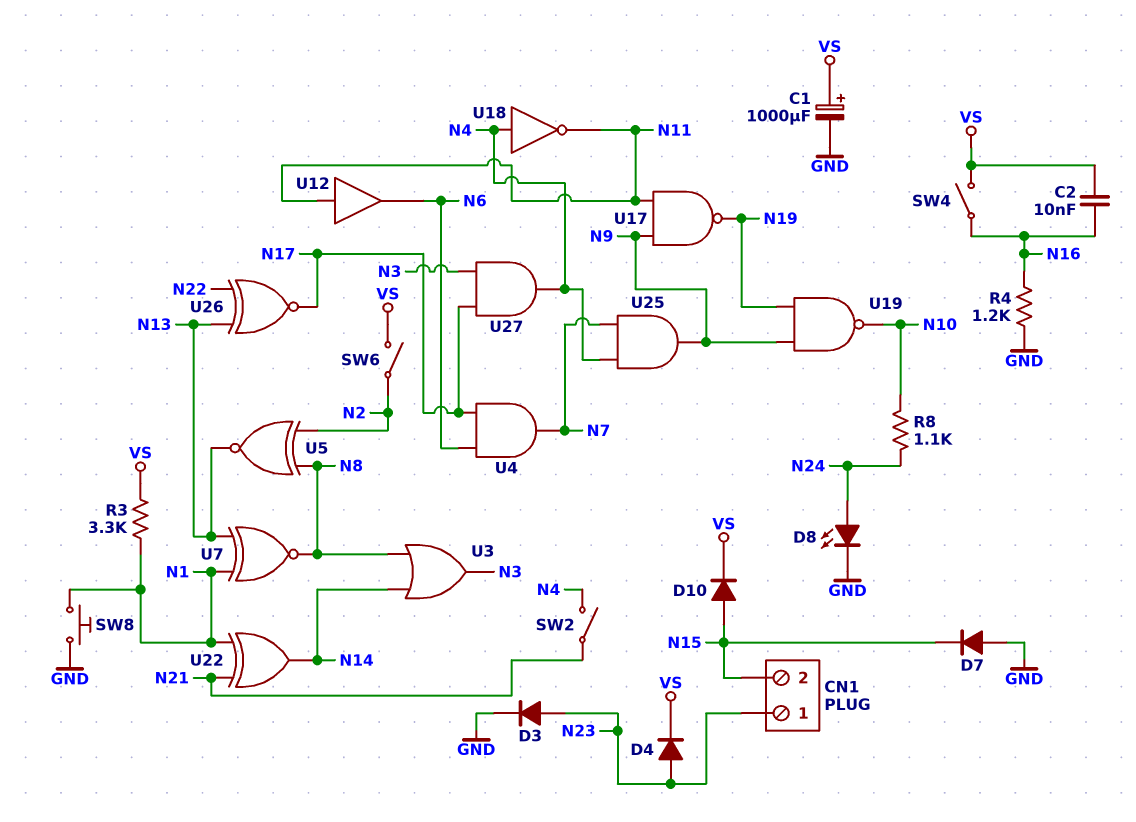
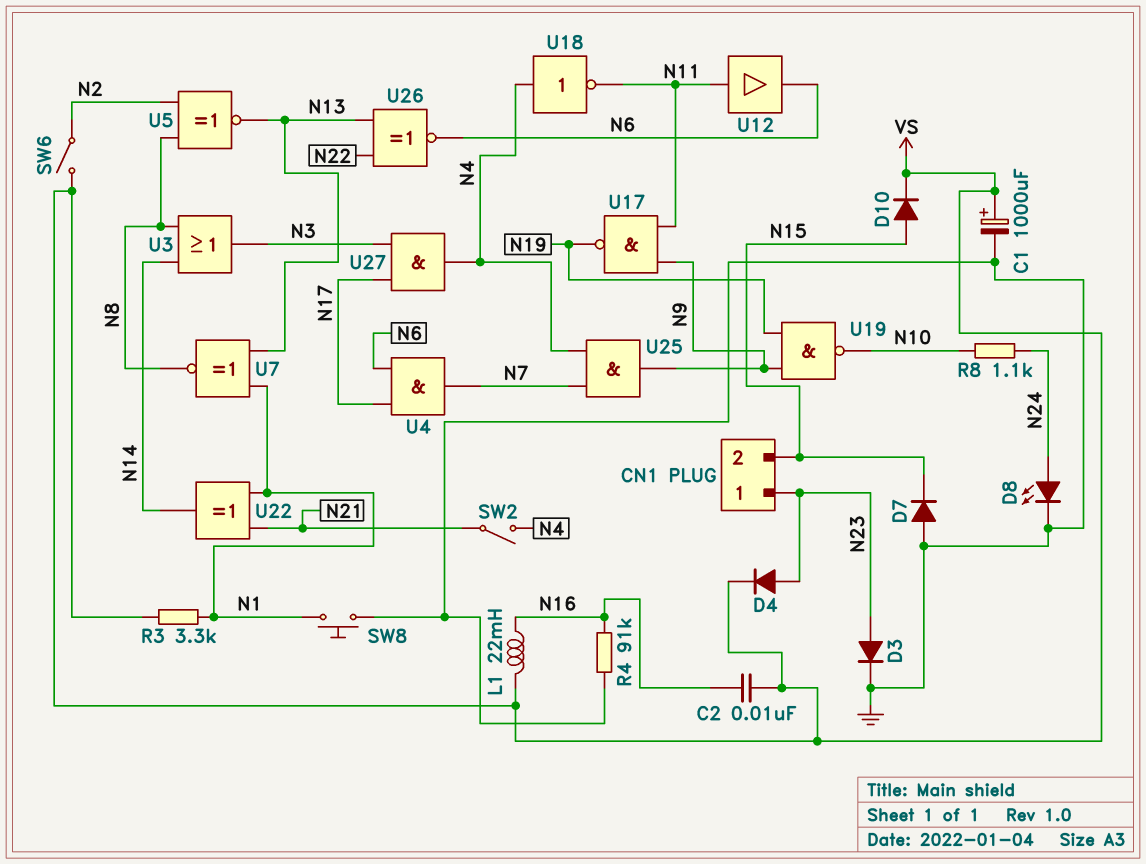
L1: none -> 22mH (N16, VS)
R4: 1.2k (GND, N16) -> 91k (GND, N16)
SW4: switch (N16, VS) -> none
U26: XNOR (in N13, in N22, out N17) -> XNOR (in N13, in N22, out N6)

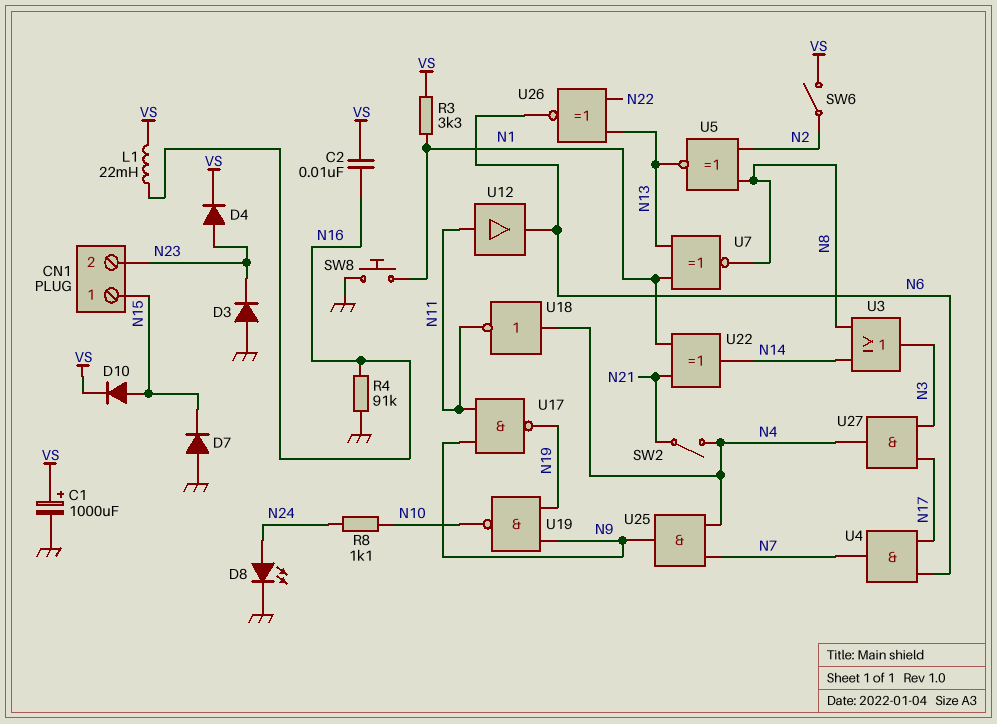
CN1 pin 1: N23 -> N15
CN1 pin 2: N15 -> N23
D3: diode (A N23, K GND) -> diode (A GND, K N23)

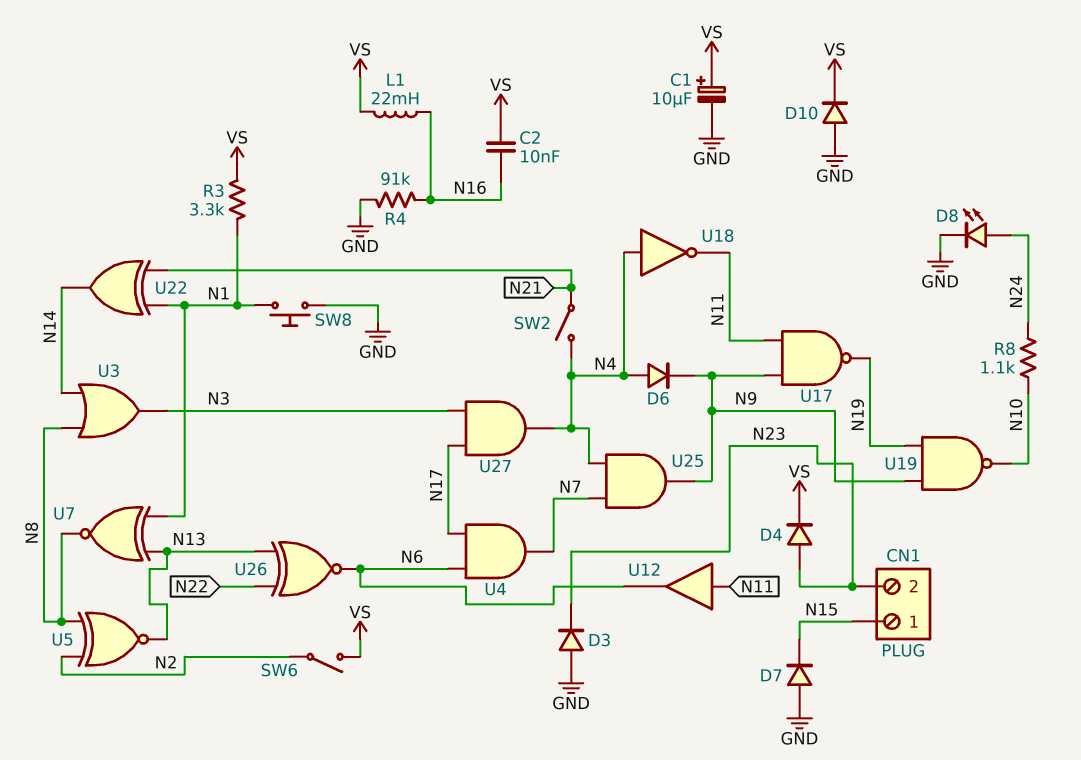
C1: 1000uF (plus VS, minus GND) -> 10uF (plus VS, minus GND)
D6: none -> diode (A N4, K N9)
D10: diode (A N15, K VS) -> diode (A GND, K VS)

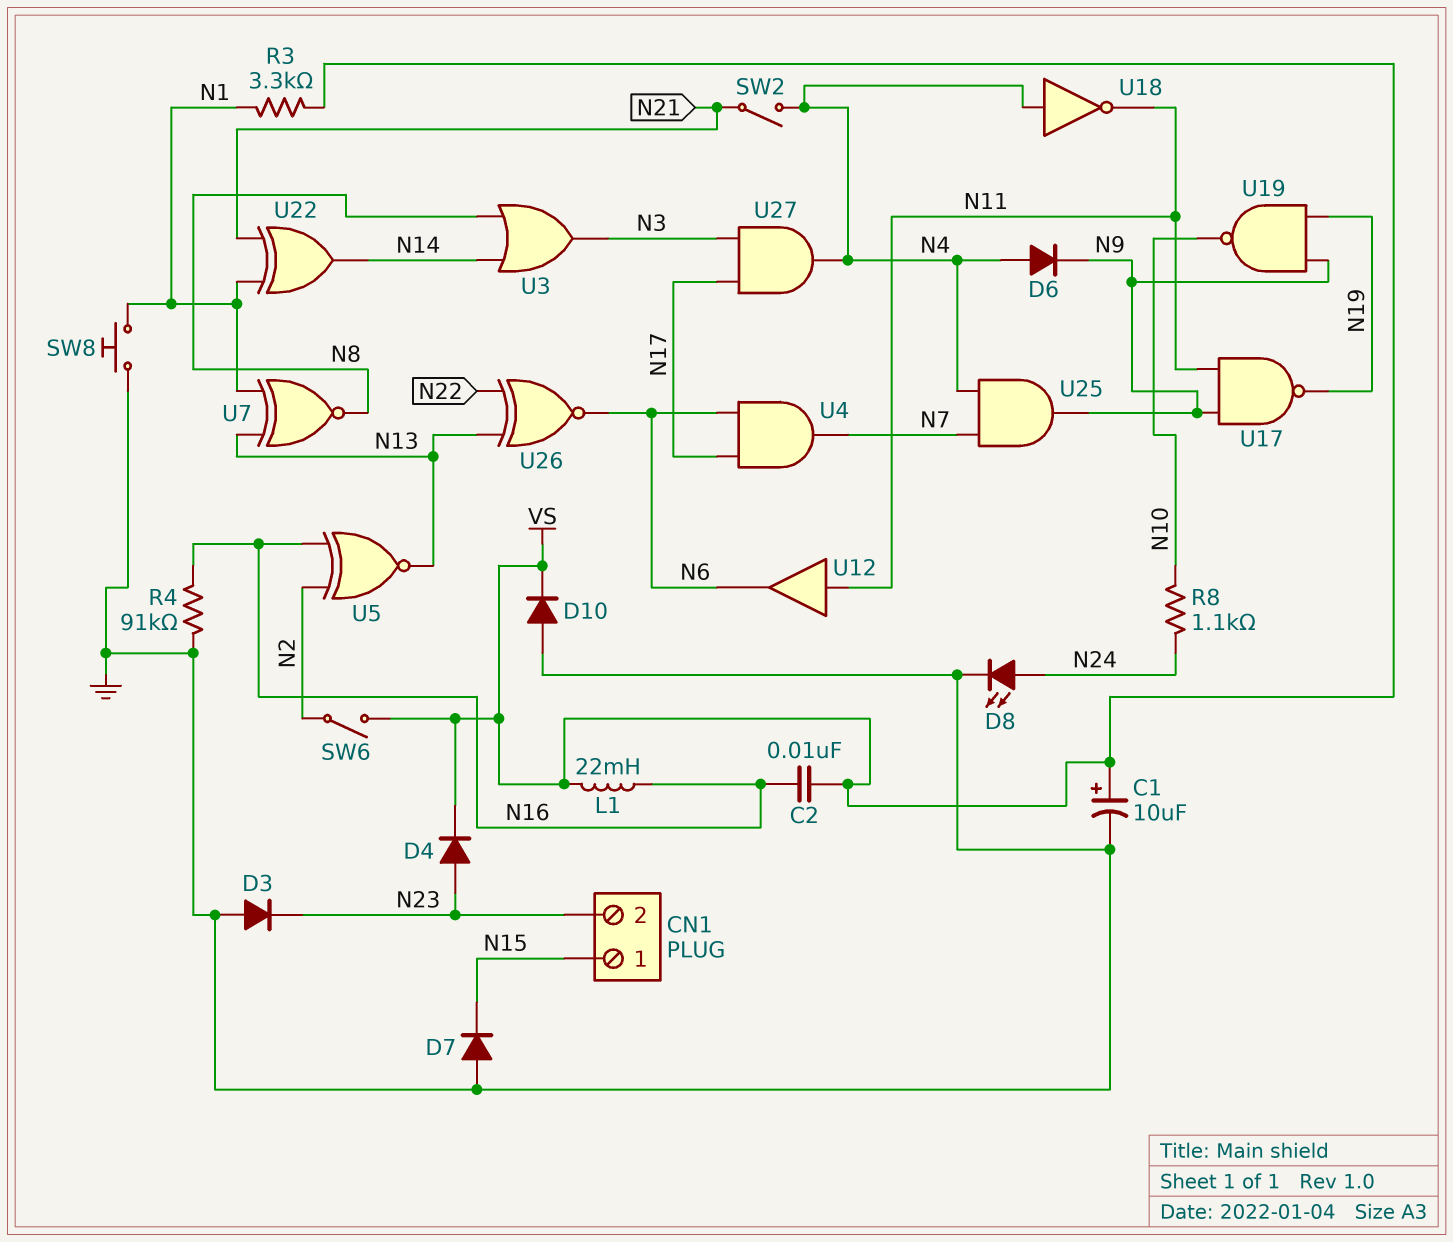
U5: XNOR (in N2, in N8, out N13) -> XNOR (in N2, in N16, out N13)

